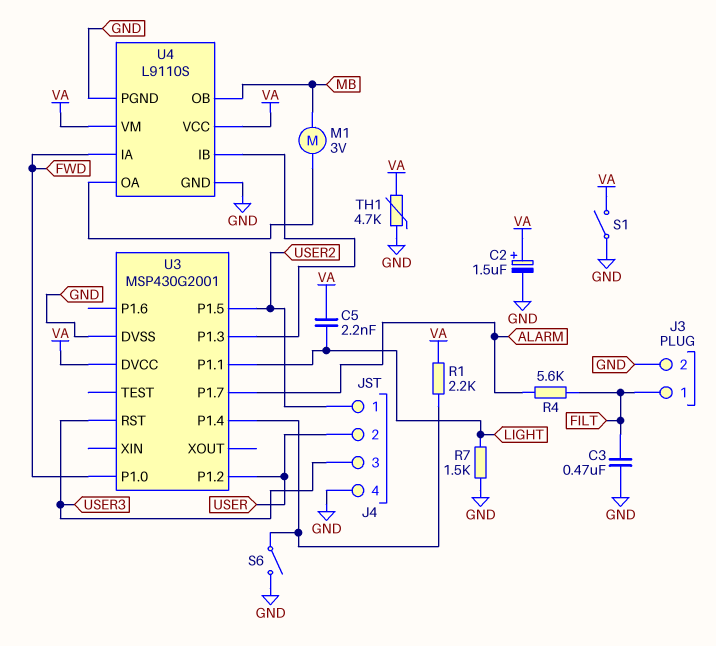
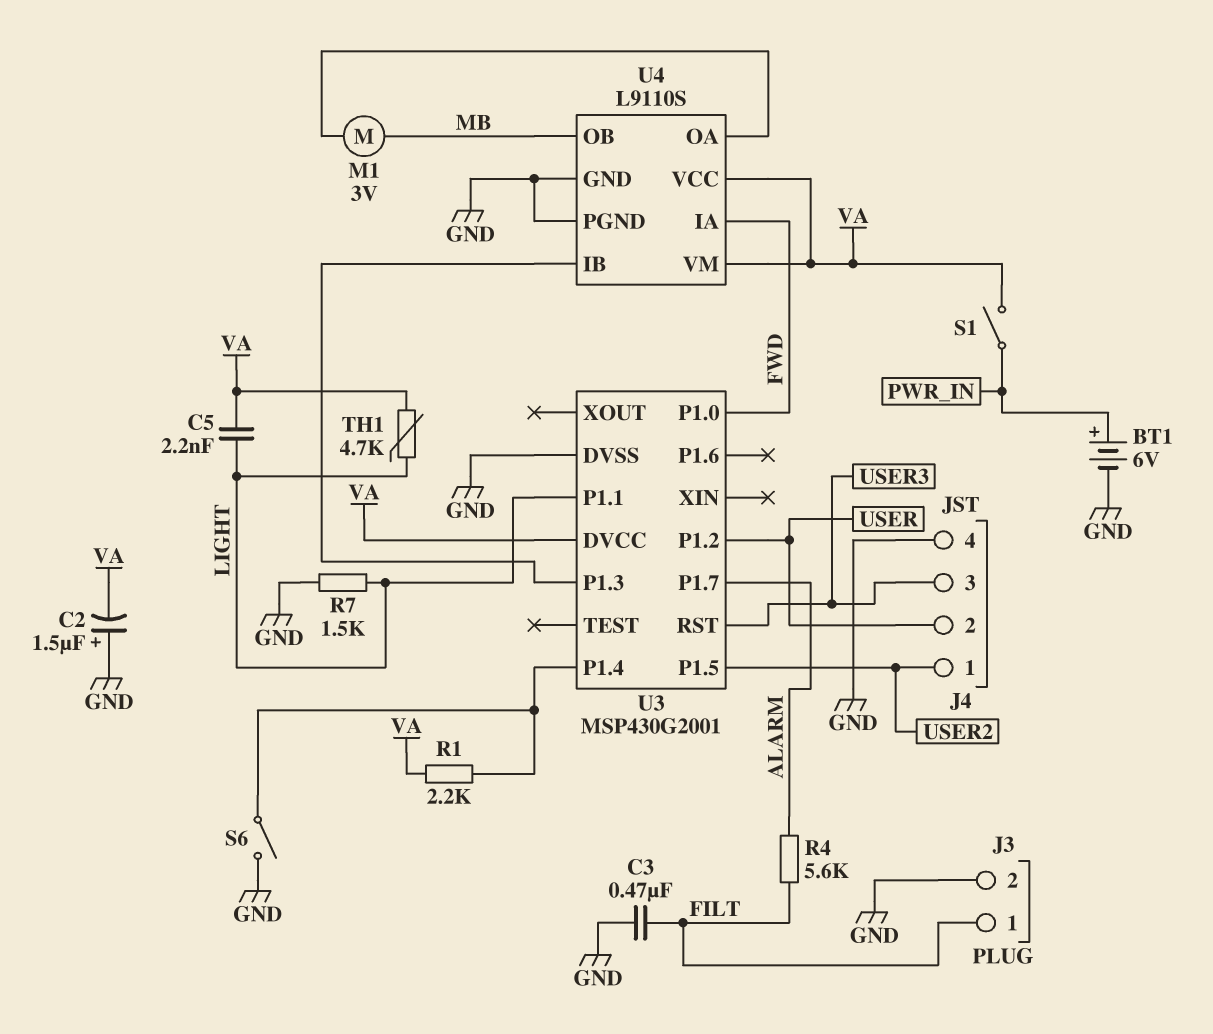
BT1: none -> 6V (plus PWR_IN, minus GND)
C2: 1.5uF (plus VA, minus GND) -> 1.5uF (plus GND, minus VA)
S1: switch (GND, VA) -> switch (PWR_IN, VA)
TH1: 4.7k (GND, VA) -> 4.7k (LIGHT, VA)

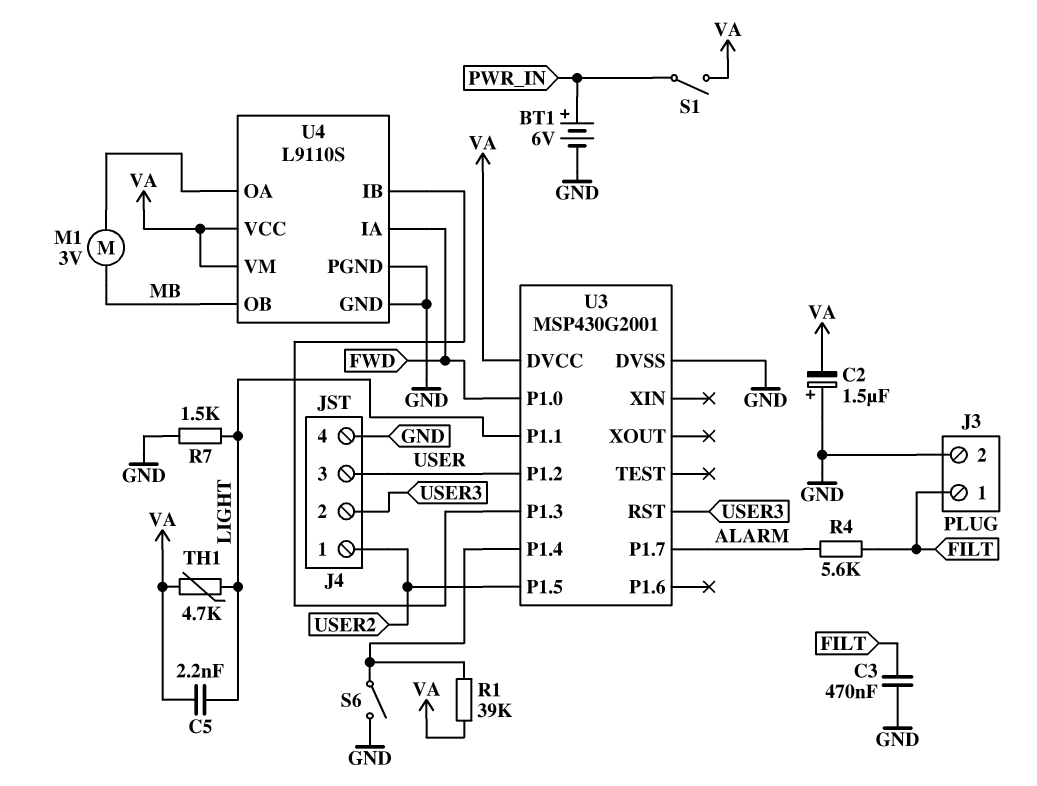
J4 pin 2: USER -> USER3
J4 pin 3: USER3 -> USER
R1: 2.2k (U3/P1.4, VA) -> 39k (U3/P1.4, VA)

